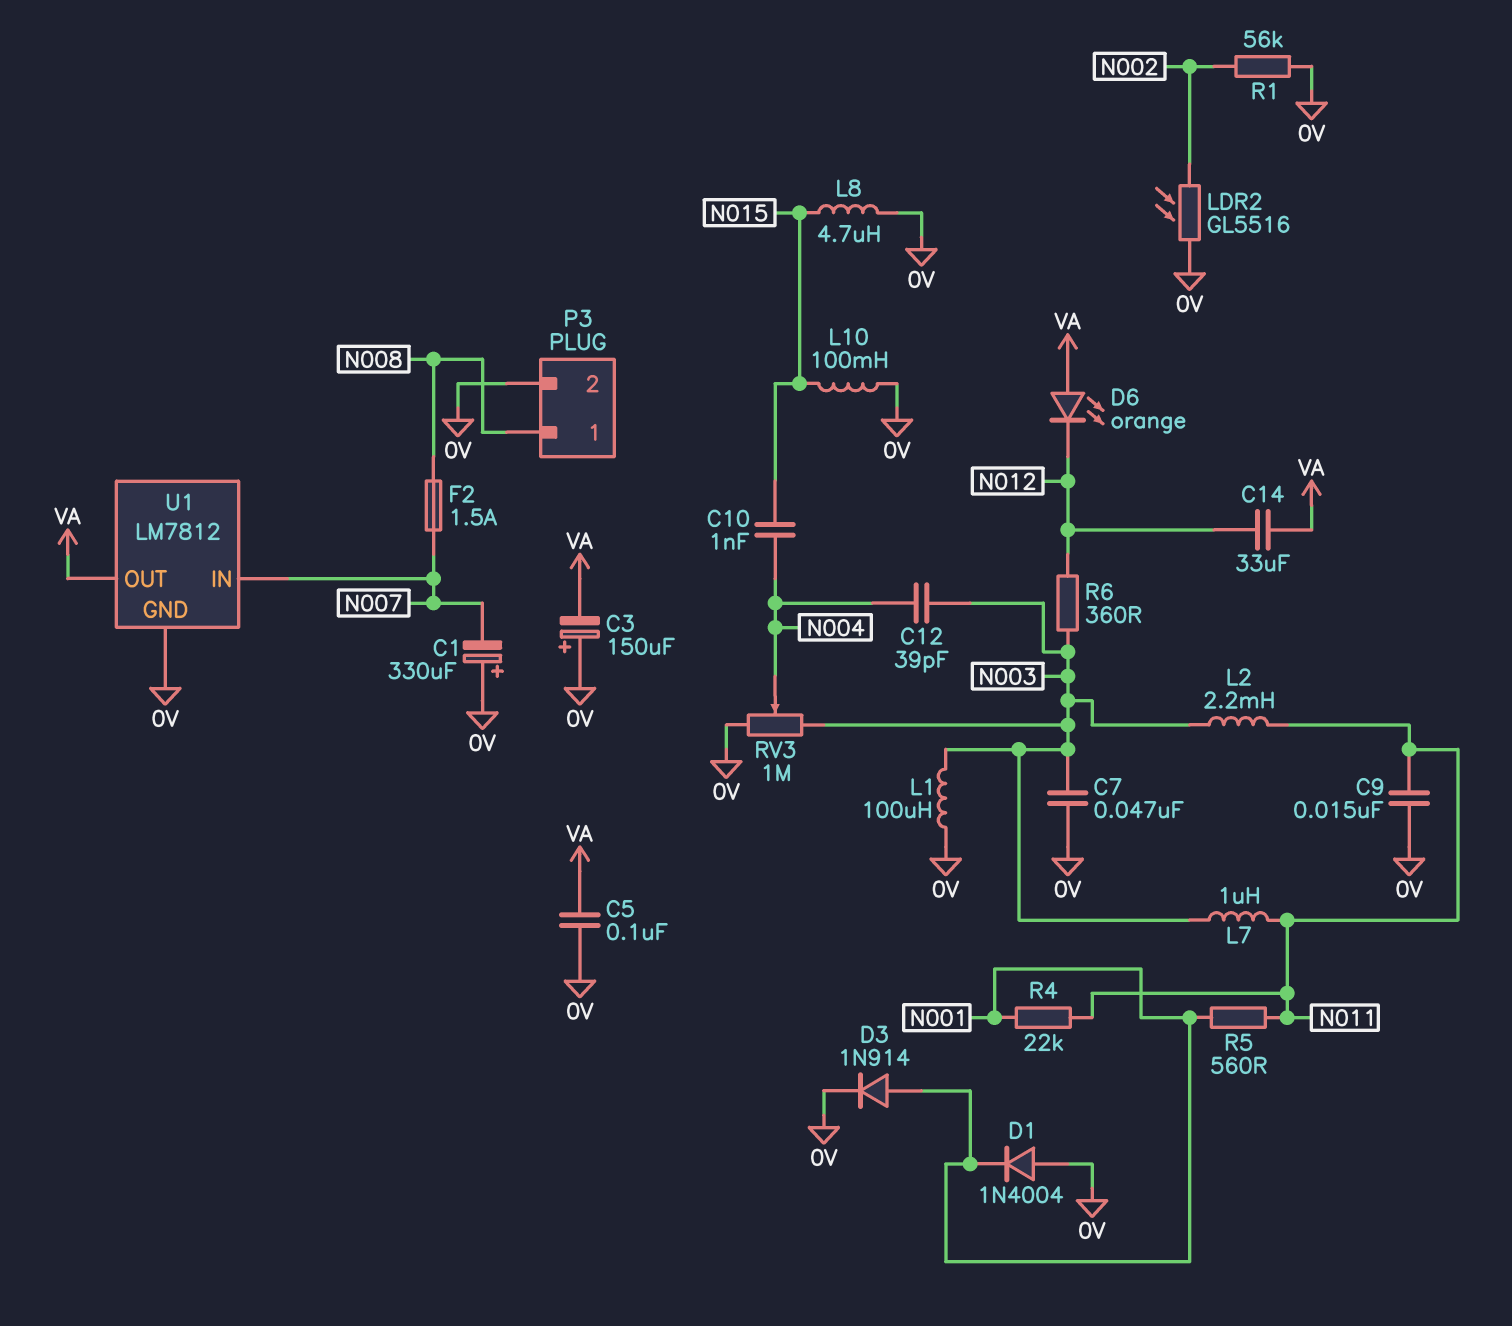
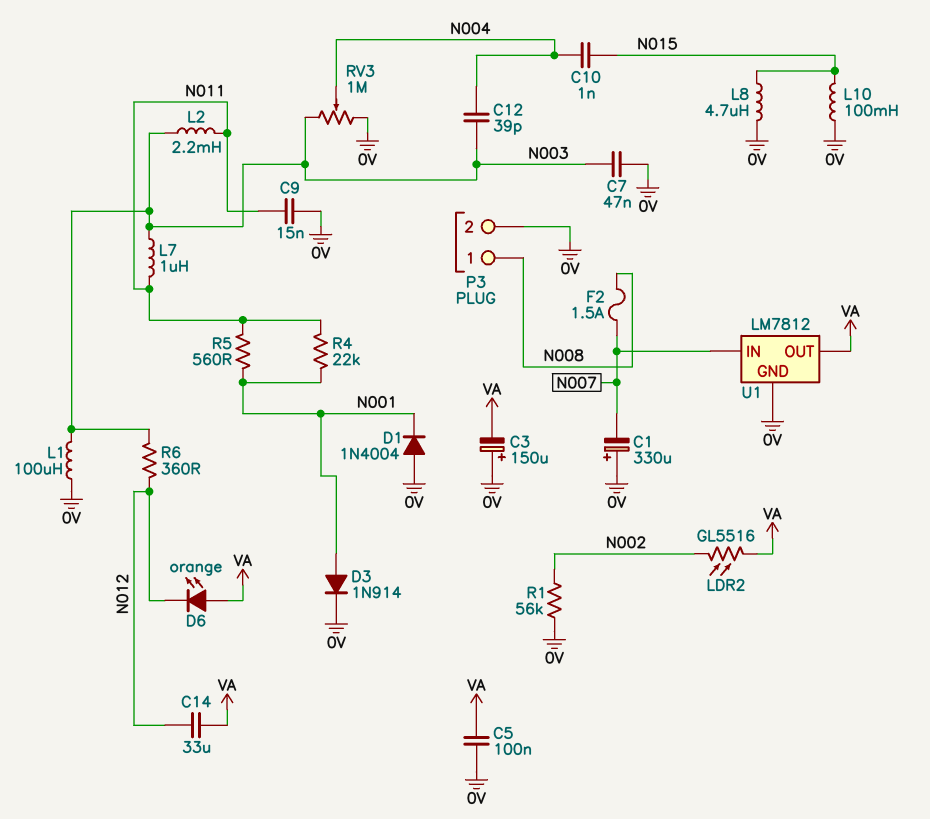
LDR2: GL5516 (0V, N002) -> GL5516 (N002, VA)

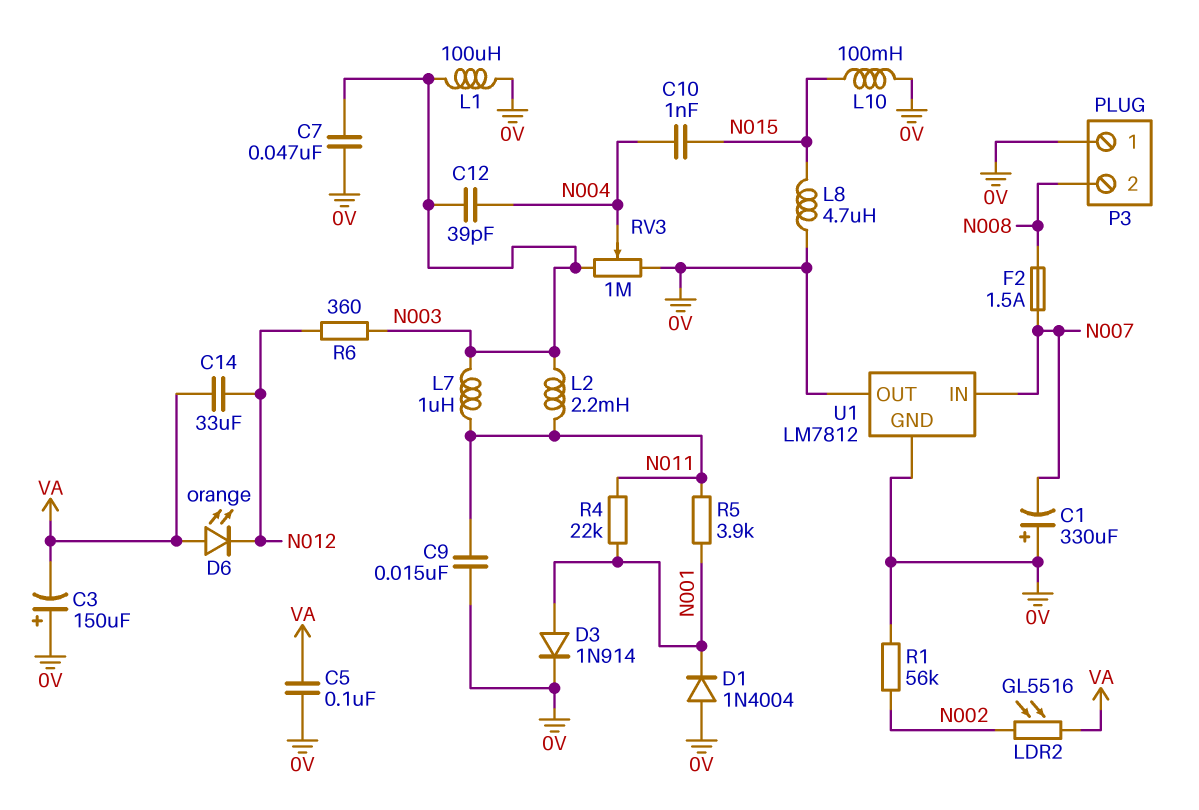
P3 pin 1: N008 -> 0V
P3 pin 2: 0V -> N008
R5: 560 (N001, N011) -> 3.9k (N001, N011)
U1 pin OUT: VA -> 0V

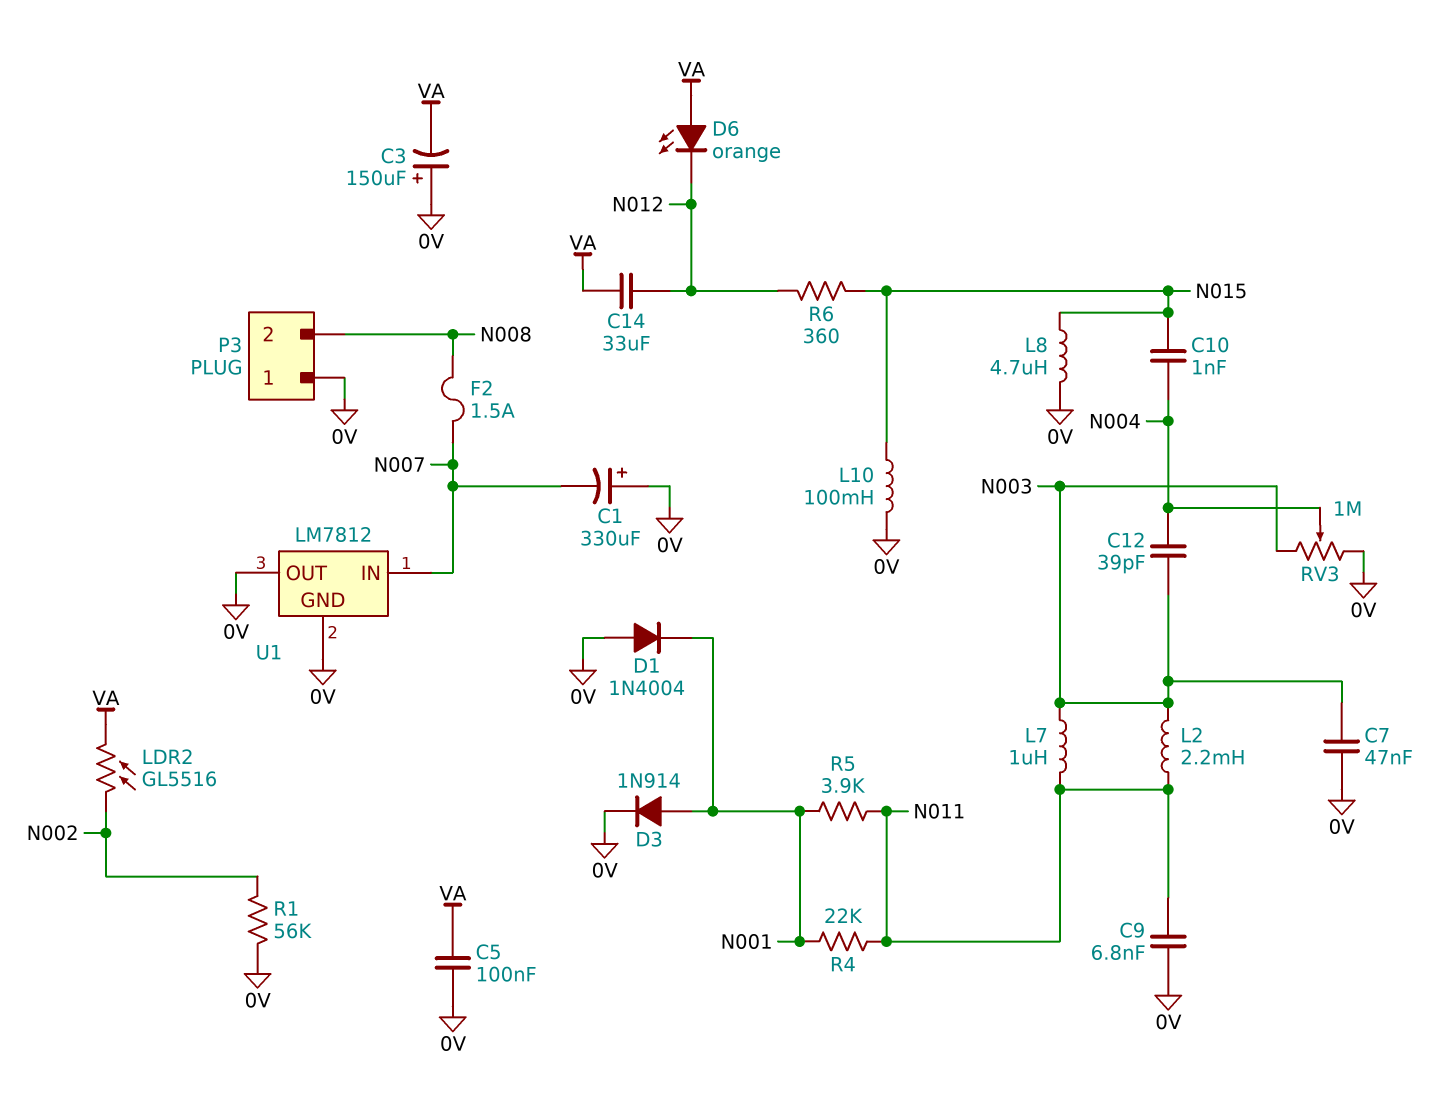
C9: 15nF (0V, N011) -> 6.8nF (0V, N011)
L1: 100uH (0V, N003) -> none
R6: 360 (N003, N012) -> 360 (N012, N015)

